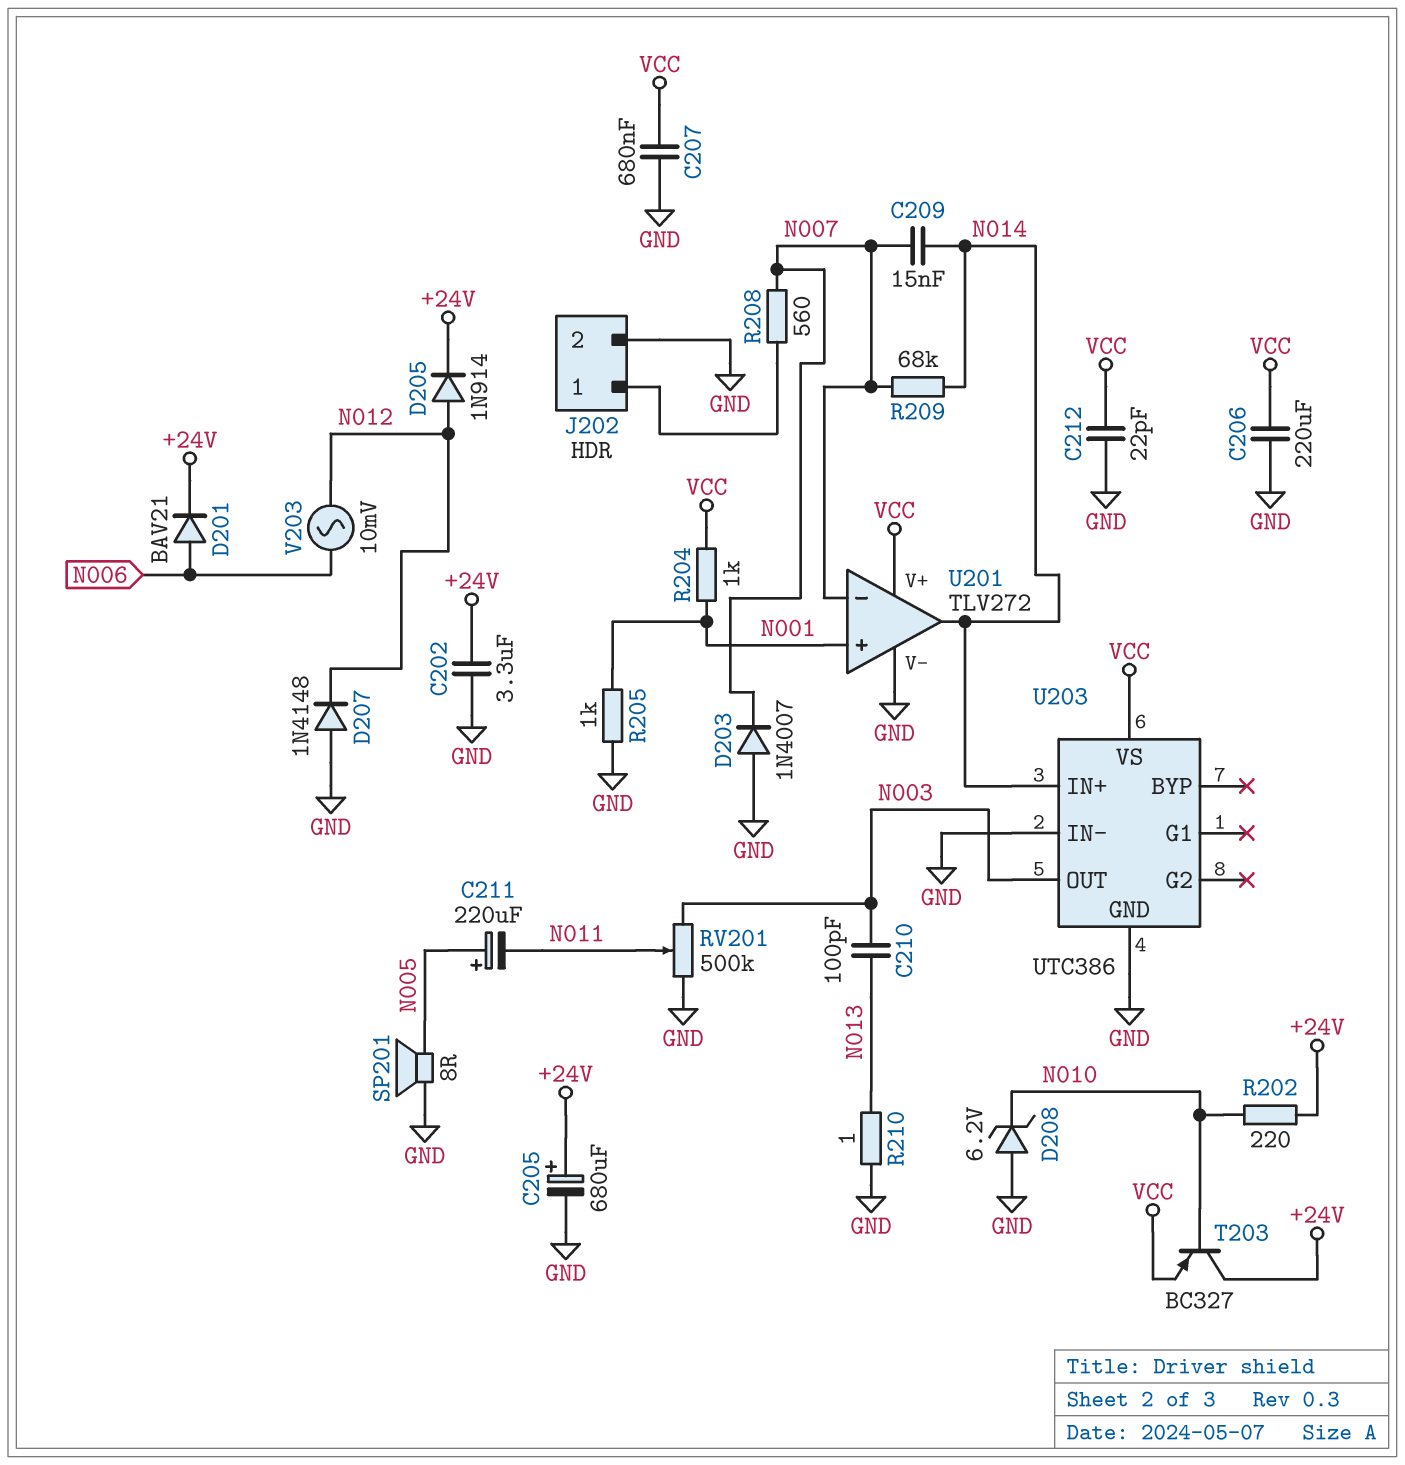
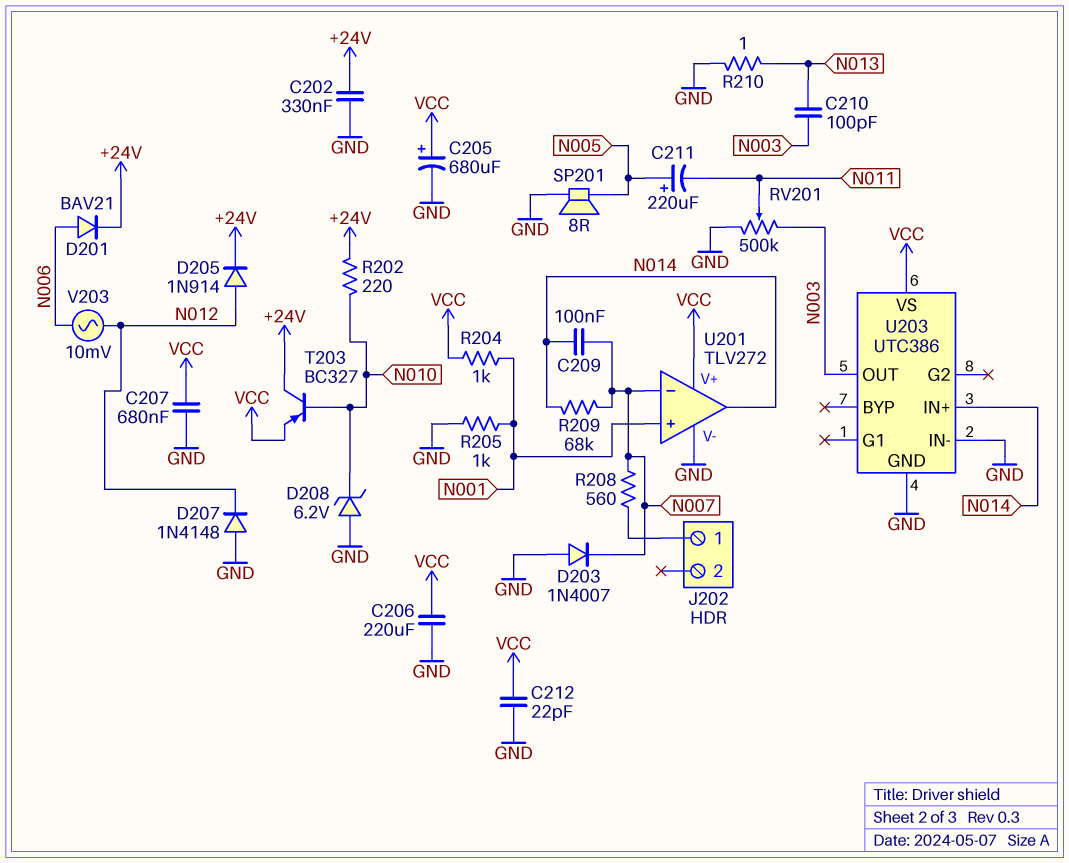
C202: 3.3uF (+24V, GND) -> 330nF (+24V, GND)
C205: 680uF (plus +24V, minus GND) -> 680uF (plus VCC, minus GND)
C209: 15nF (N007, N014) -> 100nF (N007, N014)
J202 pin 2: GND -> none

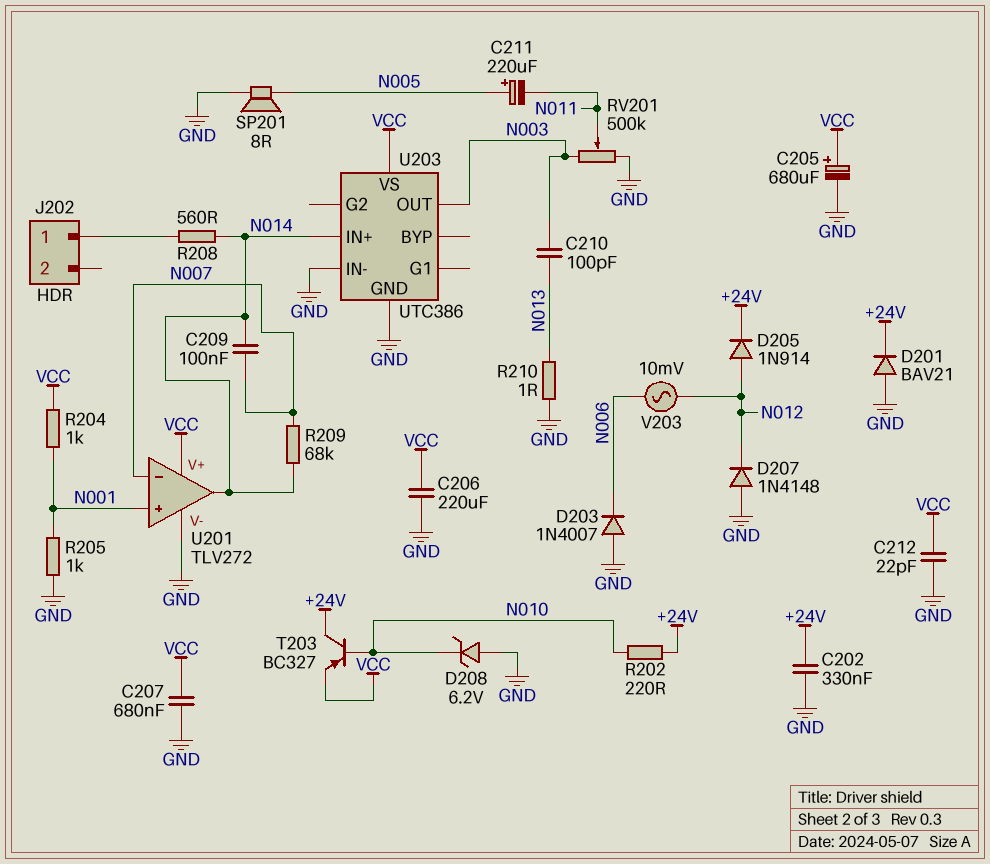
D201: diode BAV21 (A N006, K +24V) -> diode BAV21 (A GND, K +24V)
D203: diode 1N4007 (A GND, K N007) -> diode 1N4007 (A GND, K N006)
R208: 560 (J202/1, N007) -> 560 (J202/1, N014)

